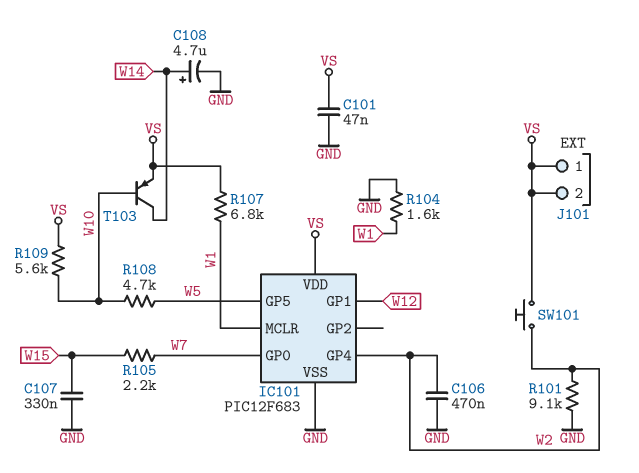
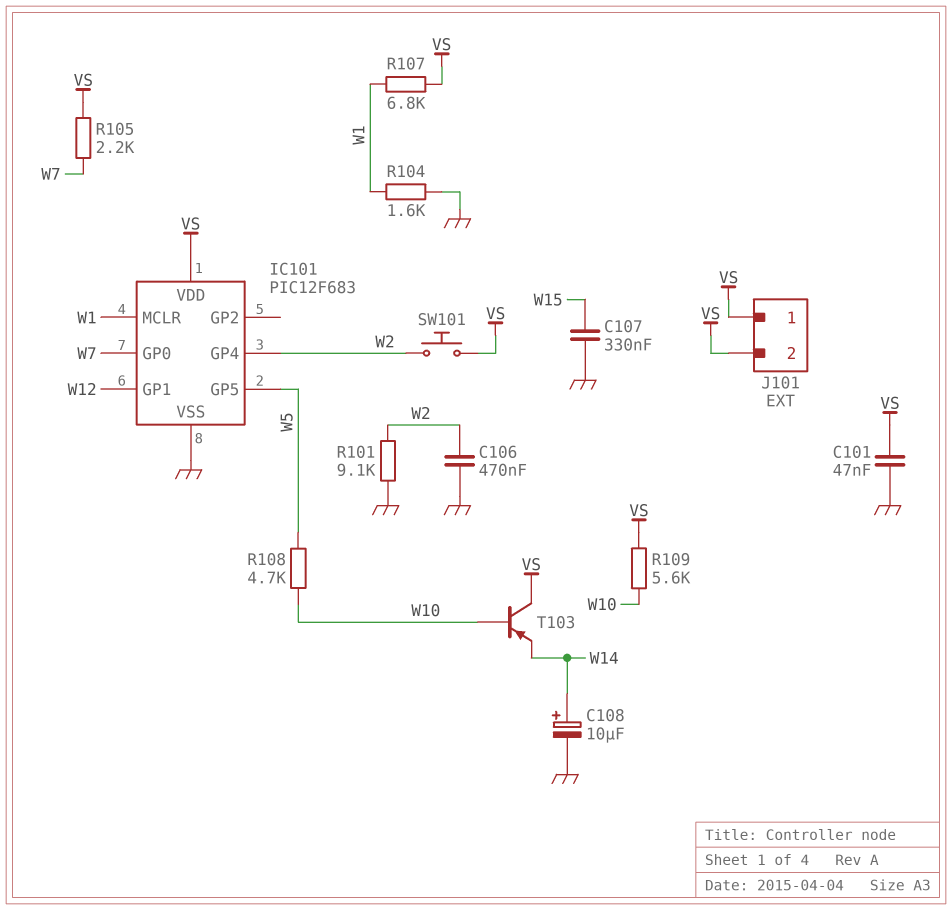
C108: 4.7uF (plus W14, minus GND) -> 10uF (plus W14, minus GND)
R105: 2.2k (W7, W15) -> 2.2k (VS, W7)
T103: PNP (B W10, C W14, E VS) -> PNP (B W10, C VS, E W14)

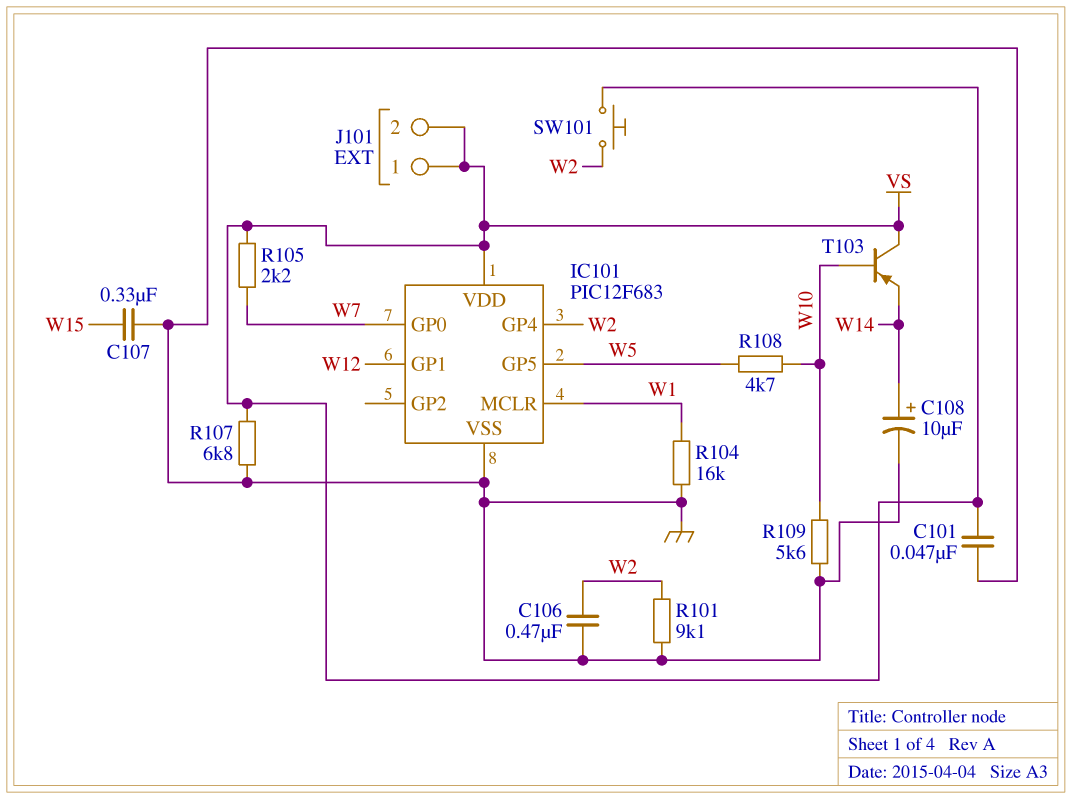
R104: 1.6k (GND, W1) -> 16k (GND, W1)
R107: 6.8k (VS, W1) -> 6.8k (GND, VS)
R109: 5.6k (VS, W10) -> 5.6k (GND, W10)

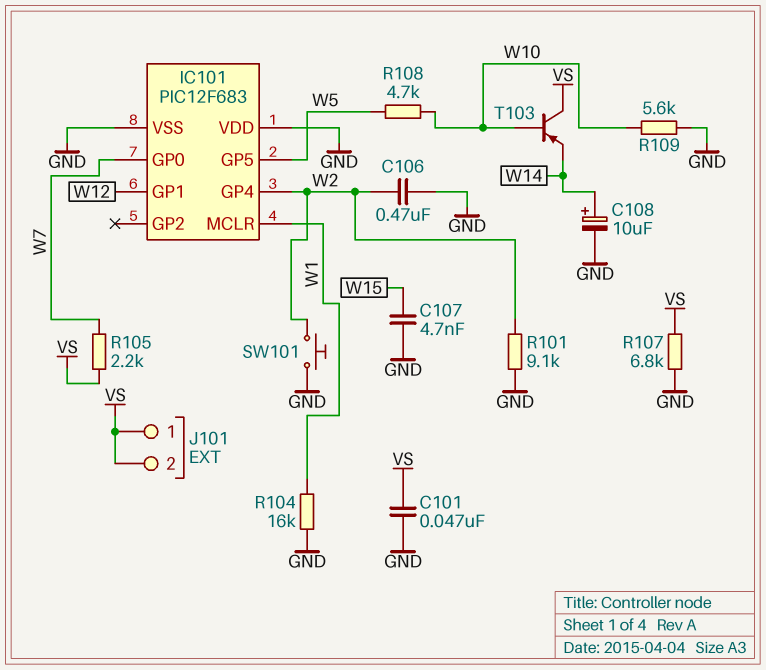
C107: 330nF (GND, W15) -> 4.7nF (GND, W15)
IC101 pin VDD: VS -> GND
SW101: button (VS, W2) -> button (GND, W2)

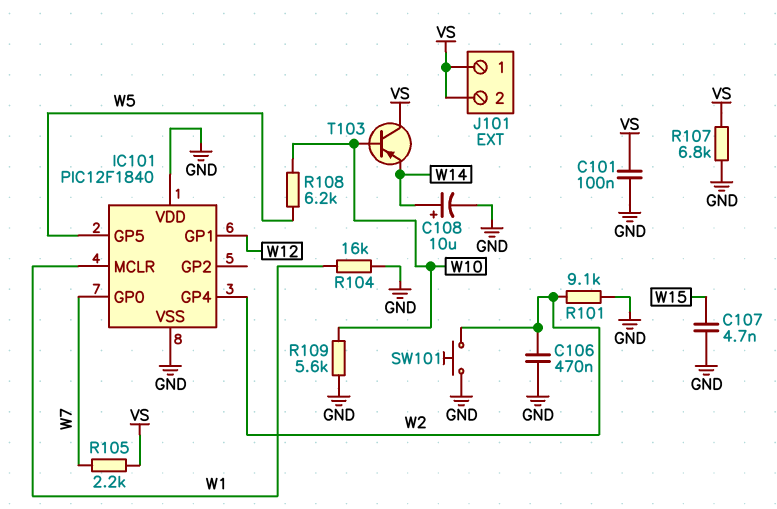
C101: 47nF (GND, VS) -> 100nF (GND, VS)
IC101: PIC12F683 -> PIC12F1840
R108: 4.7k (W5, W10) -> 6.2k (W5, W10)

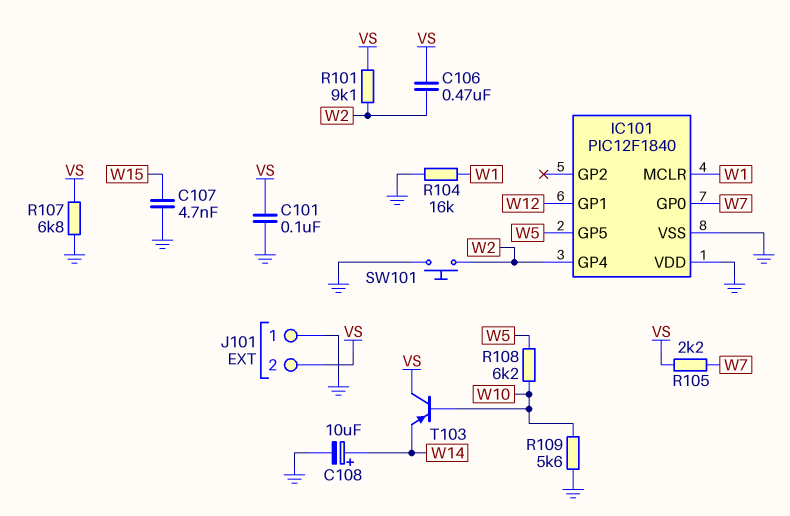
C106: 470nF (GND, W2) -> 470nF (VS, W2)
J101 pin 1: VS -> GND
R101: 9.1k (GND, W2) -> 9.1k (VS, W2)

